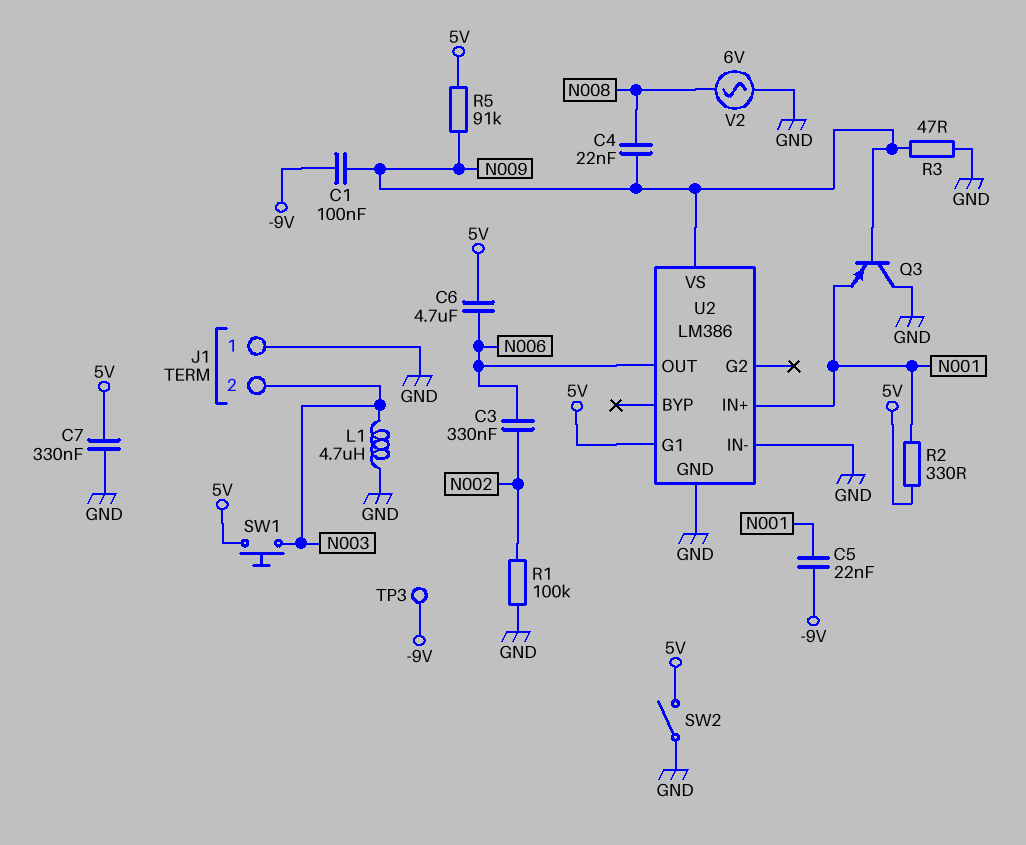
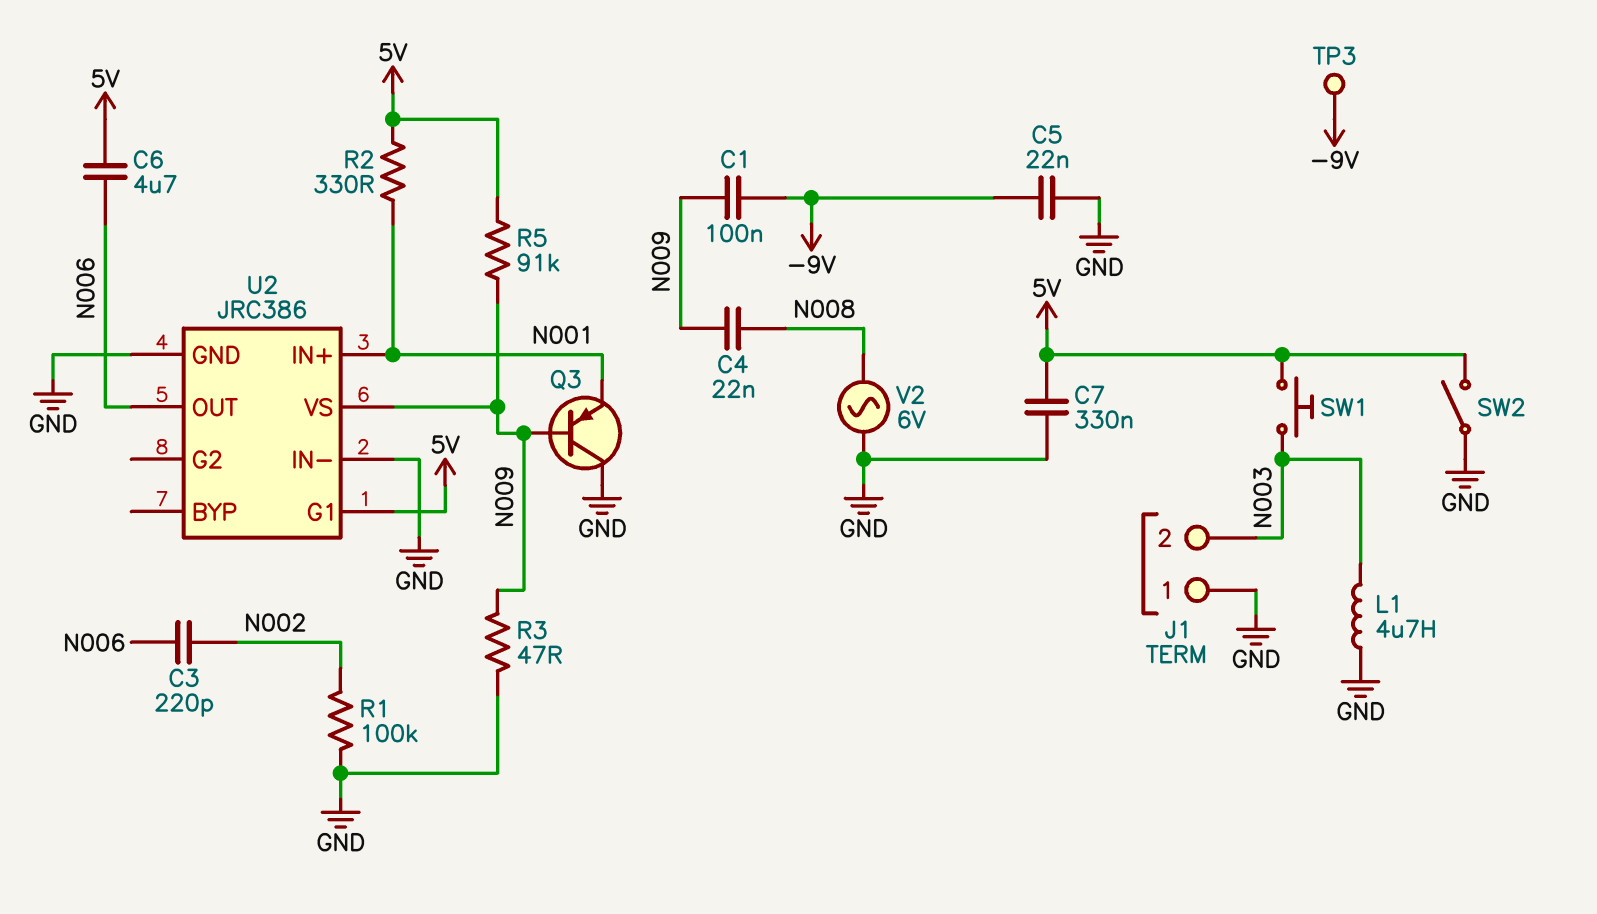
C3: 330nF (N002, N006) -> 220pF (N002, N006)
C5: 22nF (-9V, N001) -> 22nF (-9V, GND)
U2: LM386 -> JRC386

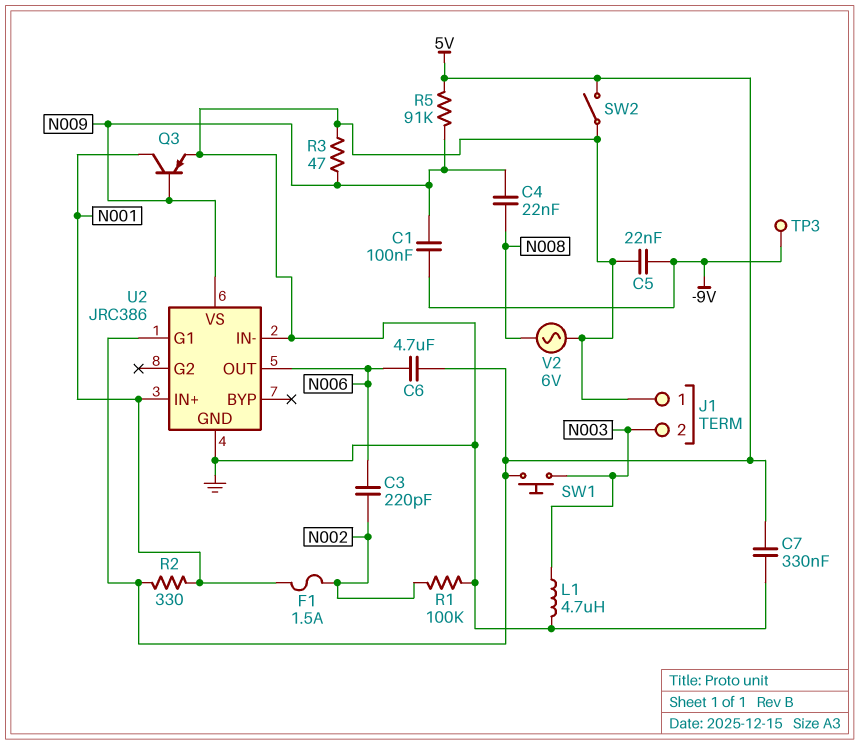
F1: none -> 1.5A (N001, N002)
Q3: PNP (B N009, C GND, E N001) -> PNP (B N009, C N001, E GND)

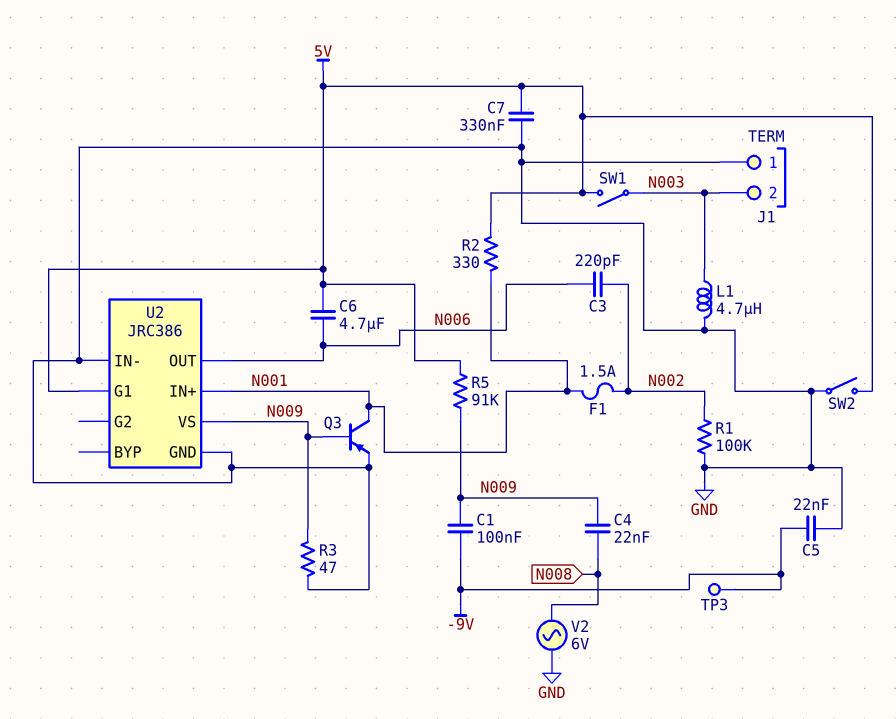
SW1: button (5V, N003) -> switch (5V, N003)

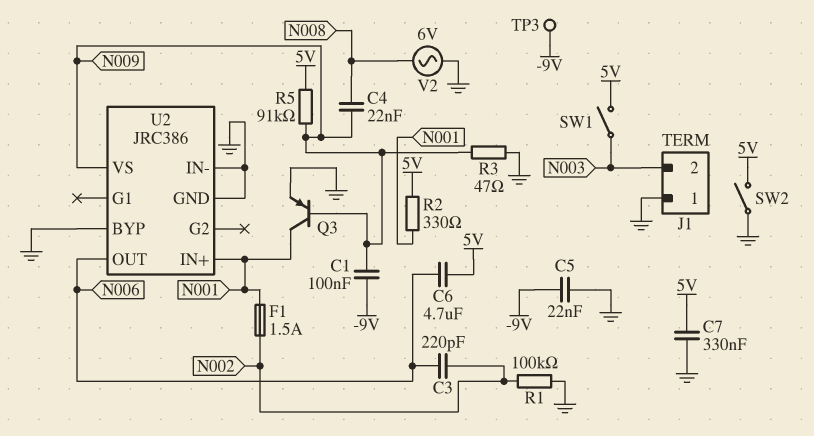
L1: 4.7uH (GND, N003) -> none
U2 pin BYP: none -> GND
U2 pin G1: 5V -> none

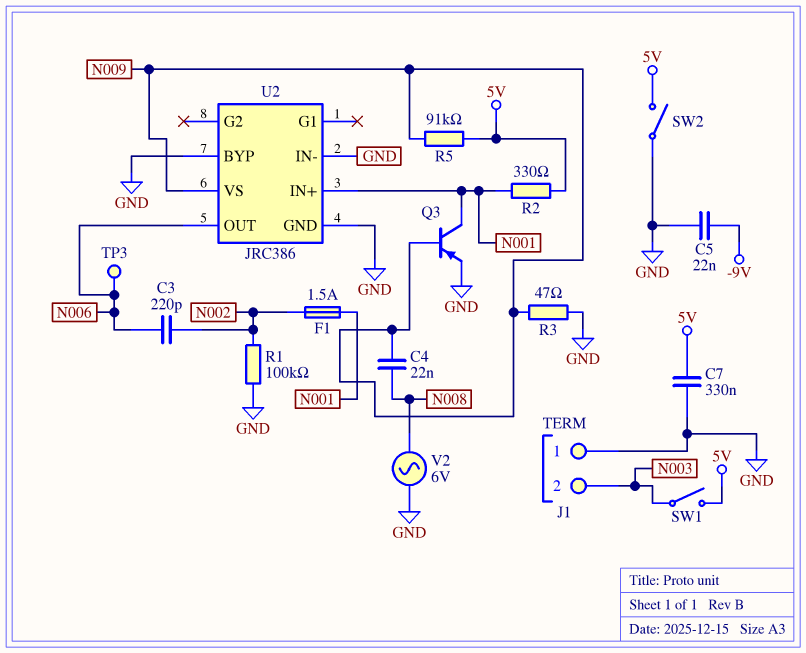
C1: 100nF (-9V, N009) -> none
C6: 4.7uF (5V, N006) -> none
TP3: test point (-9V) -> test point (N006)

